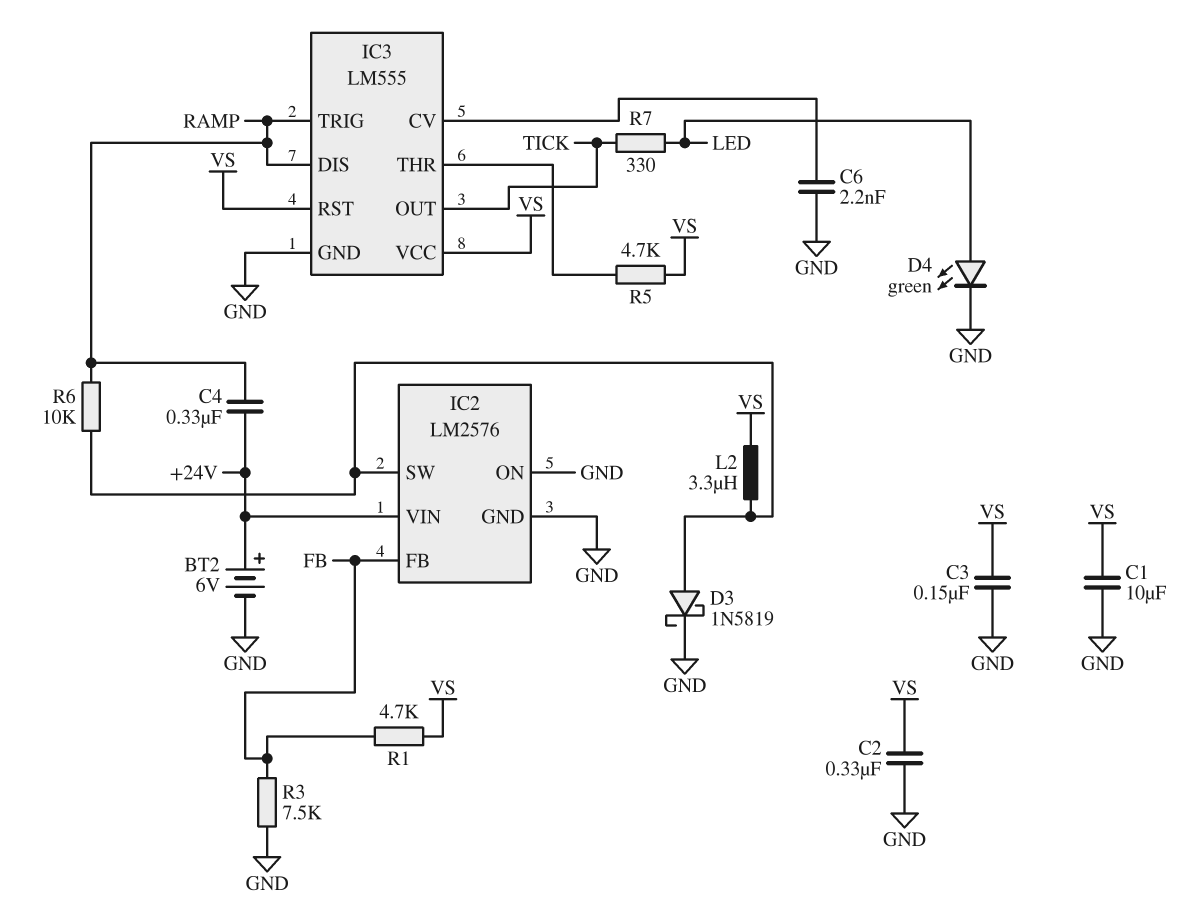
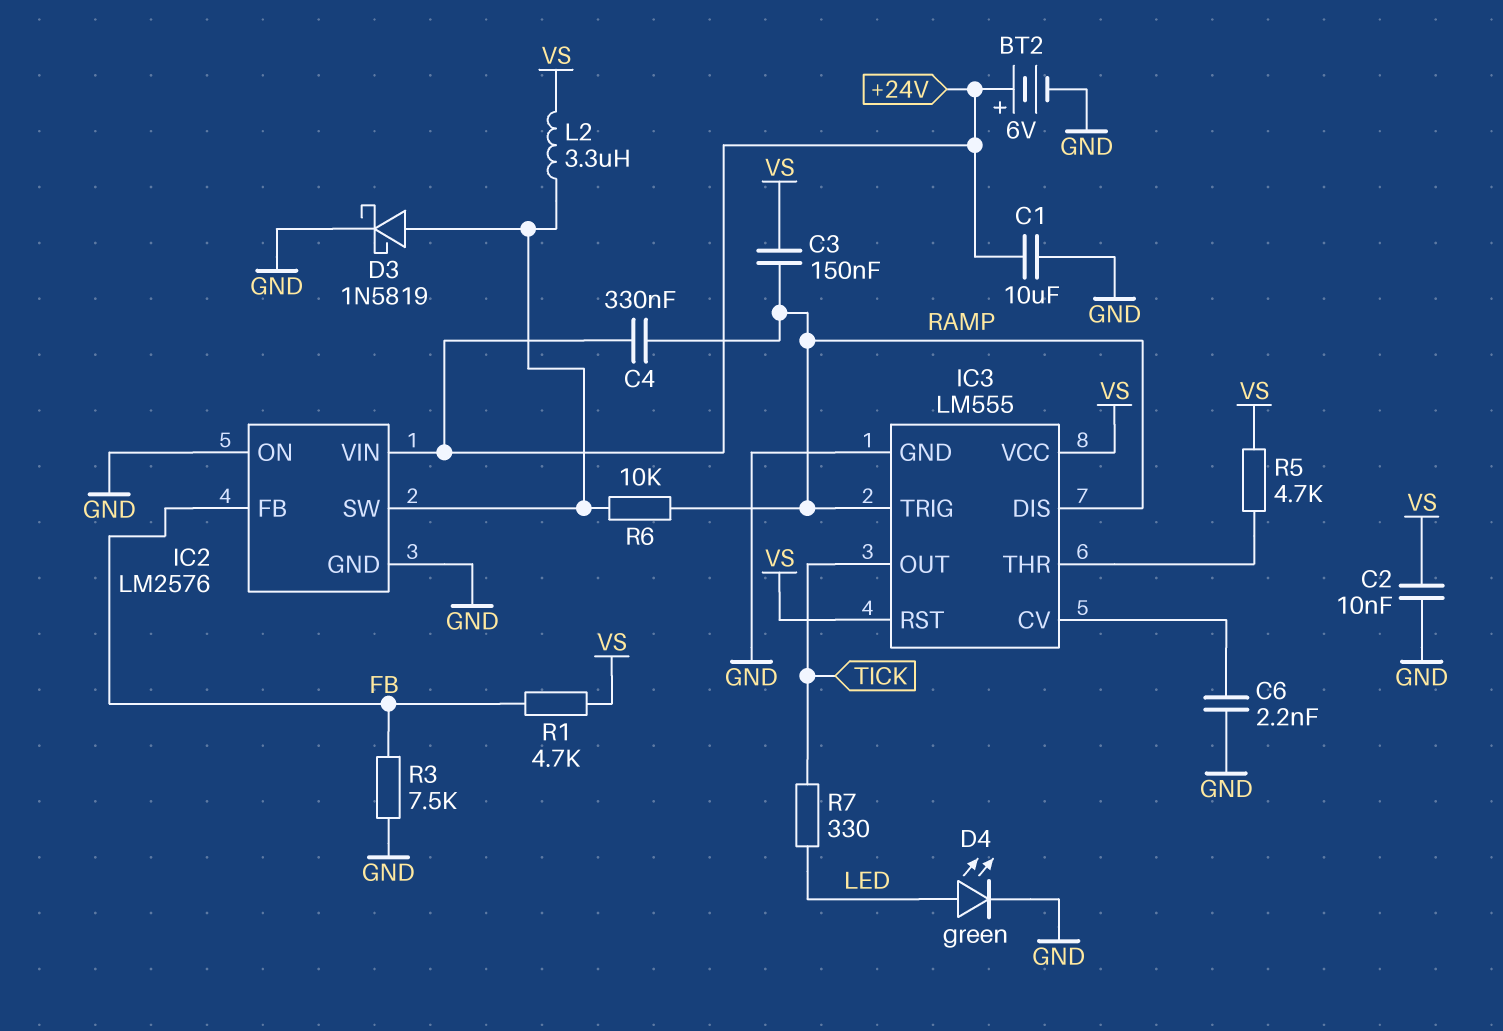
C1: 10uF (GND, VS) -> 10uF (+24V, GND)
C2: 330nF (GND, VS) -> 10nF (GND, VS)
C3: 150nF (GND, VS) -> 150nF (RAMP, VS)

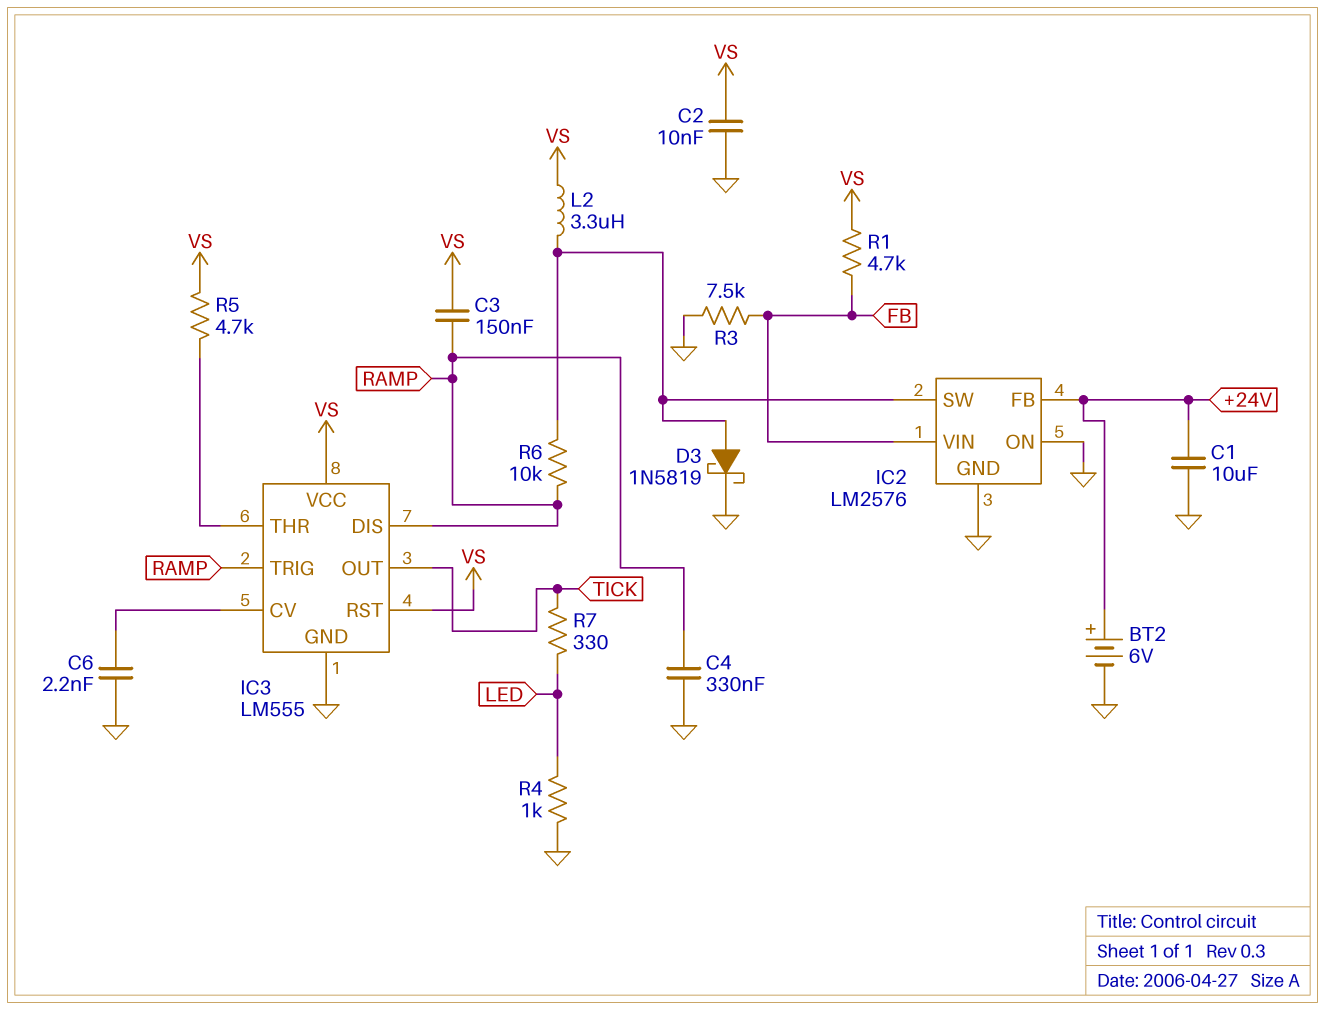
C4: 330nF (+24V, RAMP) -> 330nF (GND, RAMP)
D4: LED green (A LED, K GND) -> none
IC2 pin FB: FB -> +24V
IC2 pin VIN: +24V -> FB
R4: none -> 1k (GND, LED)

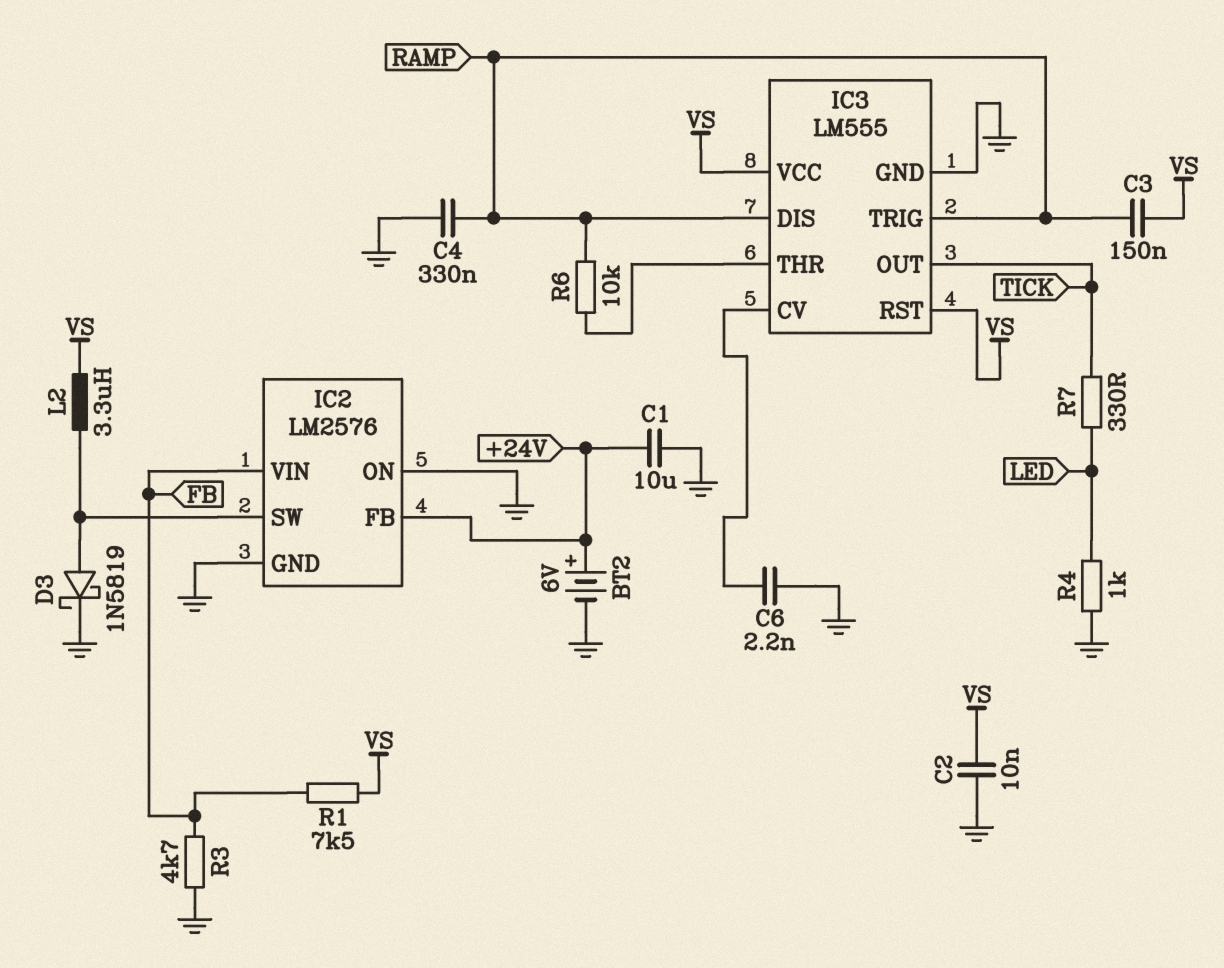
R1: 4.7k (FB, VS) -> 7.5k (FB, VS)
R3: 7.5k (FB, GND) -> 4.7k (FB, GND)
R5: 4.7k (IC3/THR, VS) -> none
R6: 10k (IC2/SW, RAMP) -> 10k (IC3/THR, RAMP)

